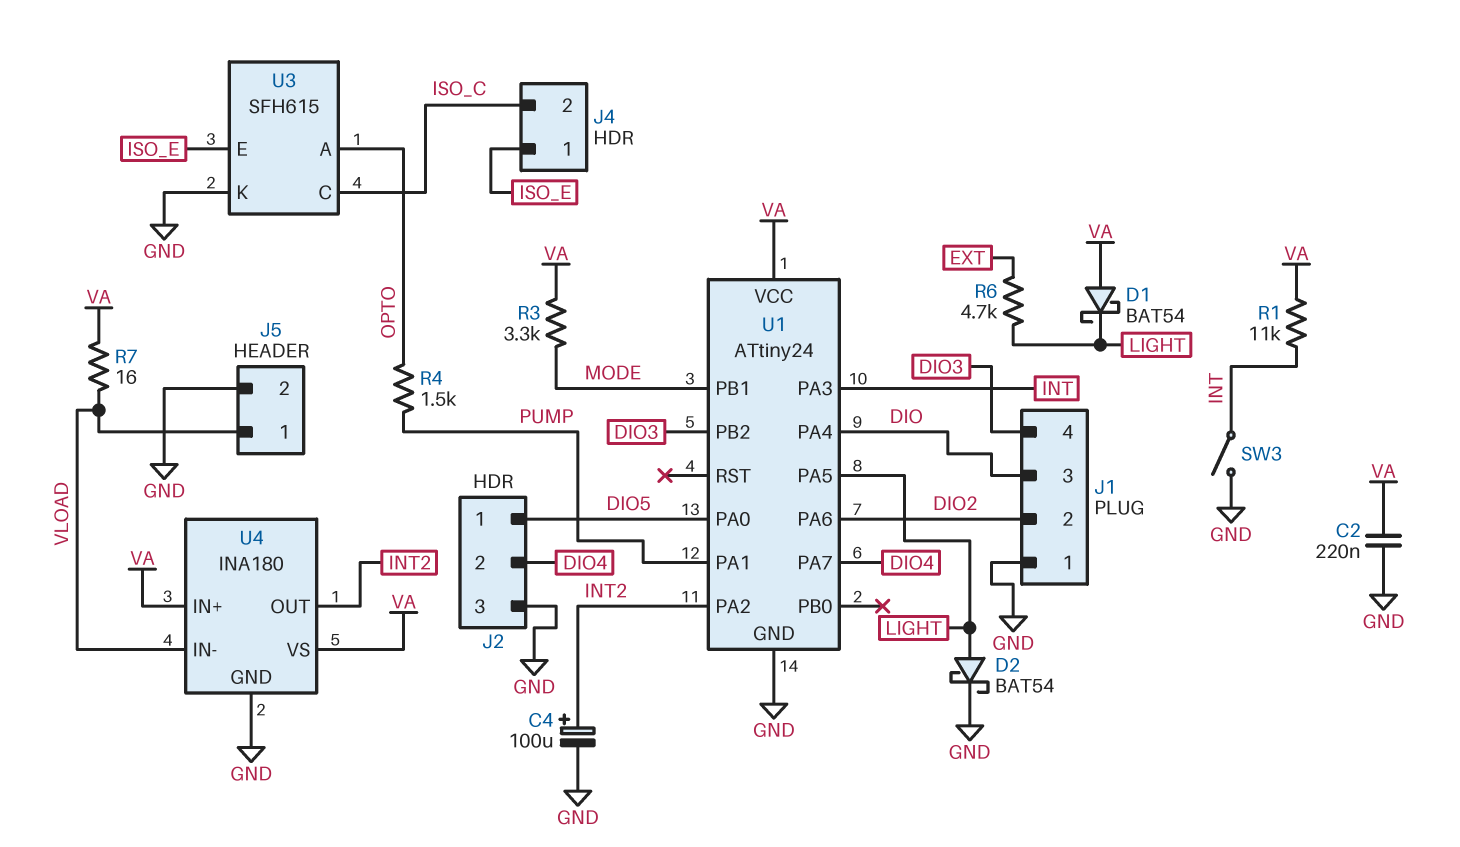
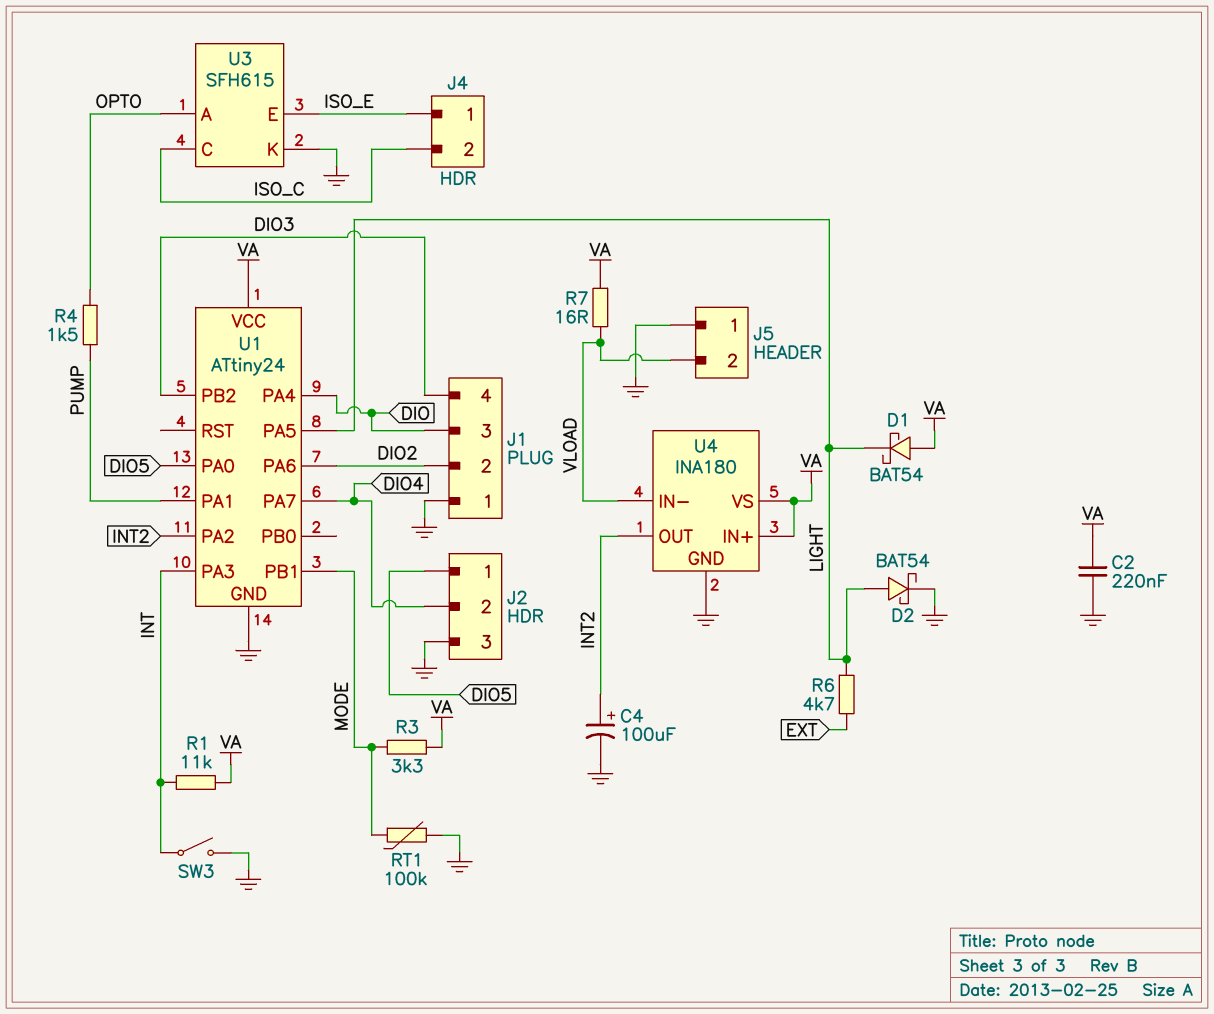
J5 pin 1: VLOAD -> GND
J5 pin 2: GND -> VLOAD
RT1: none -> 100k (GND, MODE)

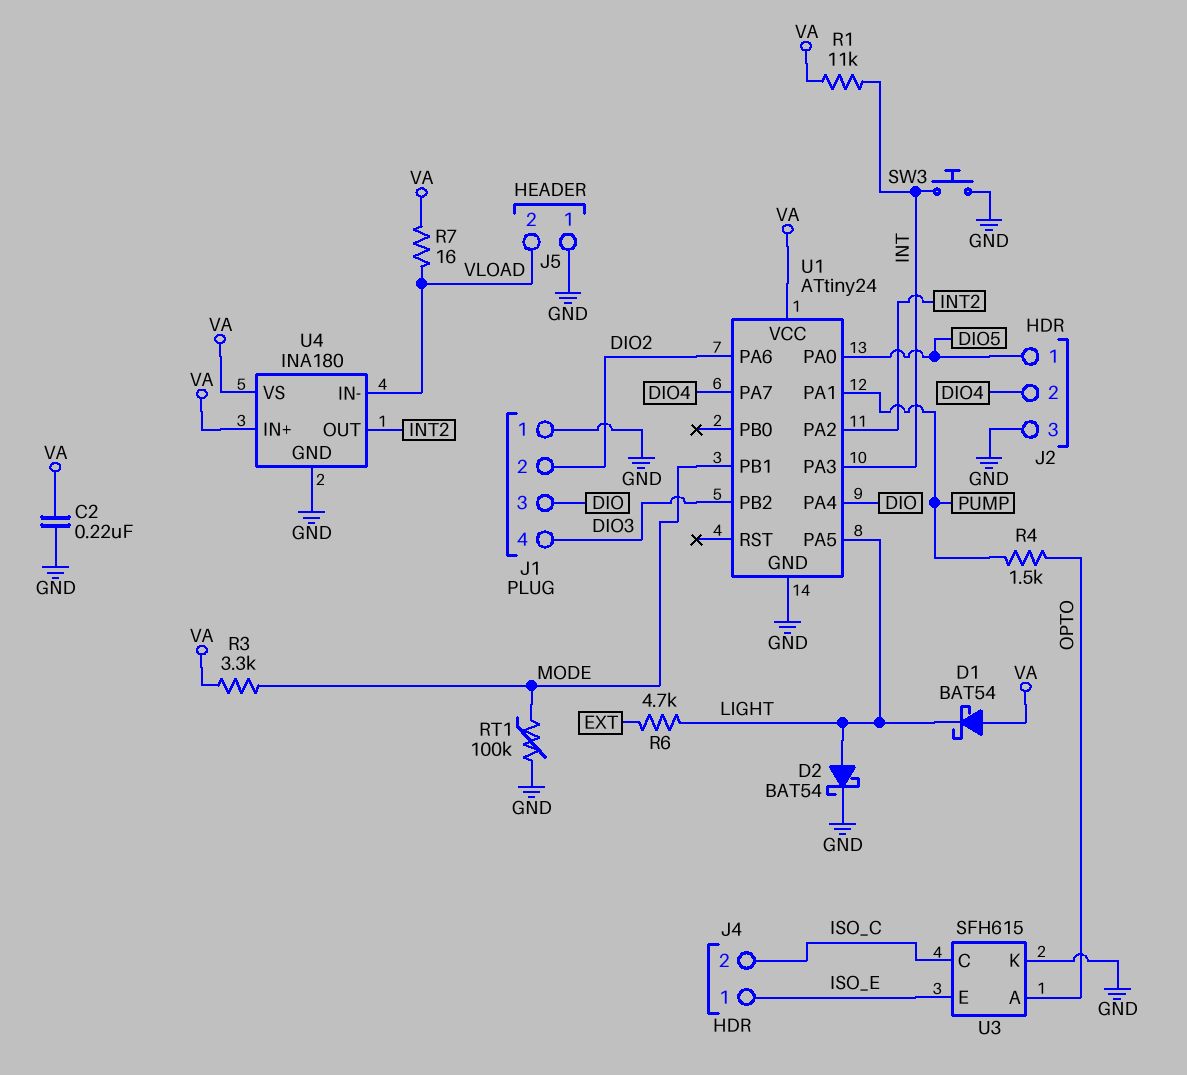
C4: 100uF (plus INT2, minus GND) -> none
SW3: switch (GND, INT) -> button (GND, INT)

